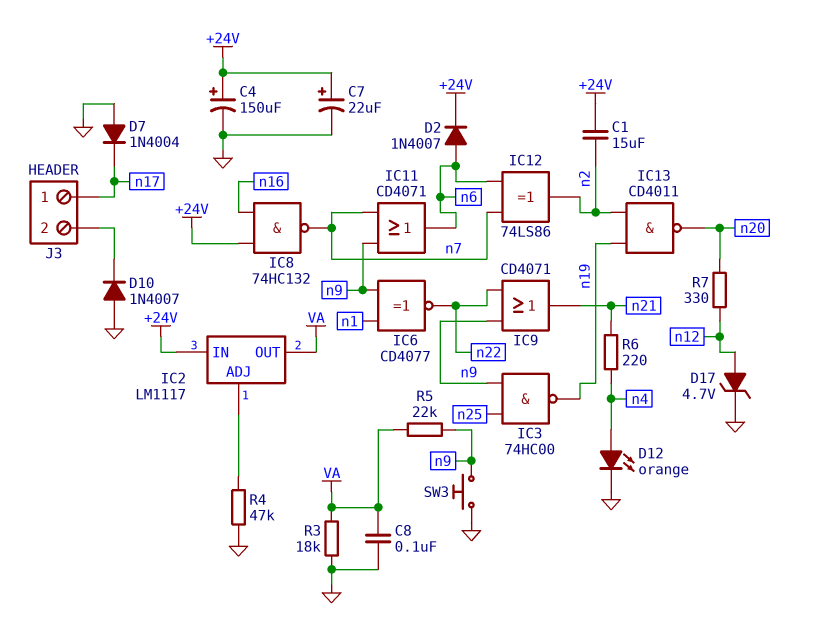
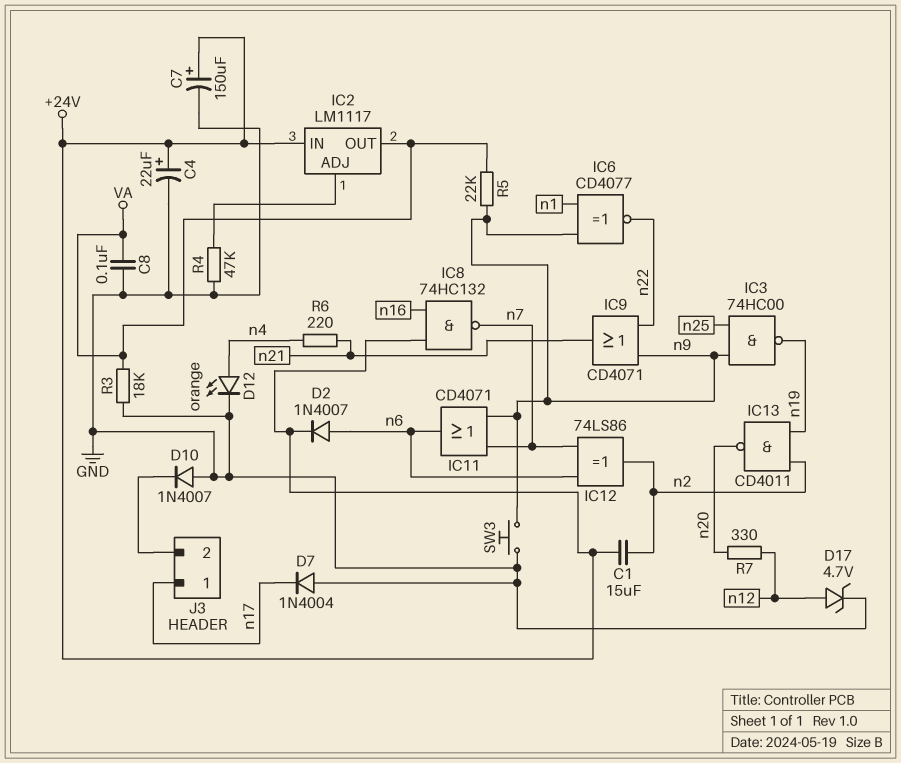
C4: 150uF (plus +24V, minus GND) -> 22uF (plus +24V, minus GND)
C7: 22uF (plus +24V, minus GND) -> 150uF (plus +24V, minus GND)

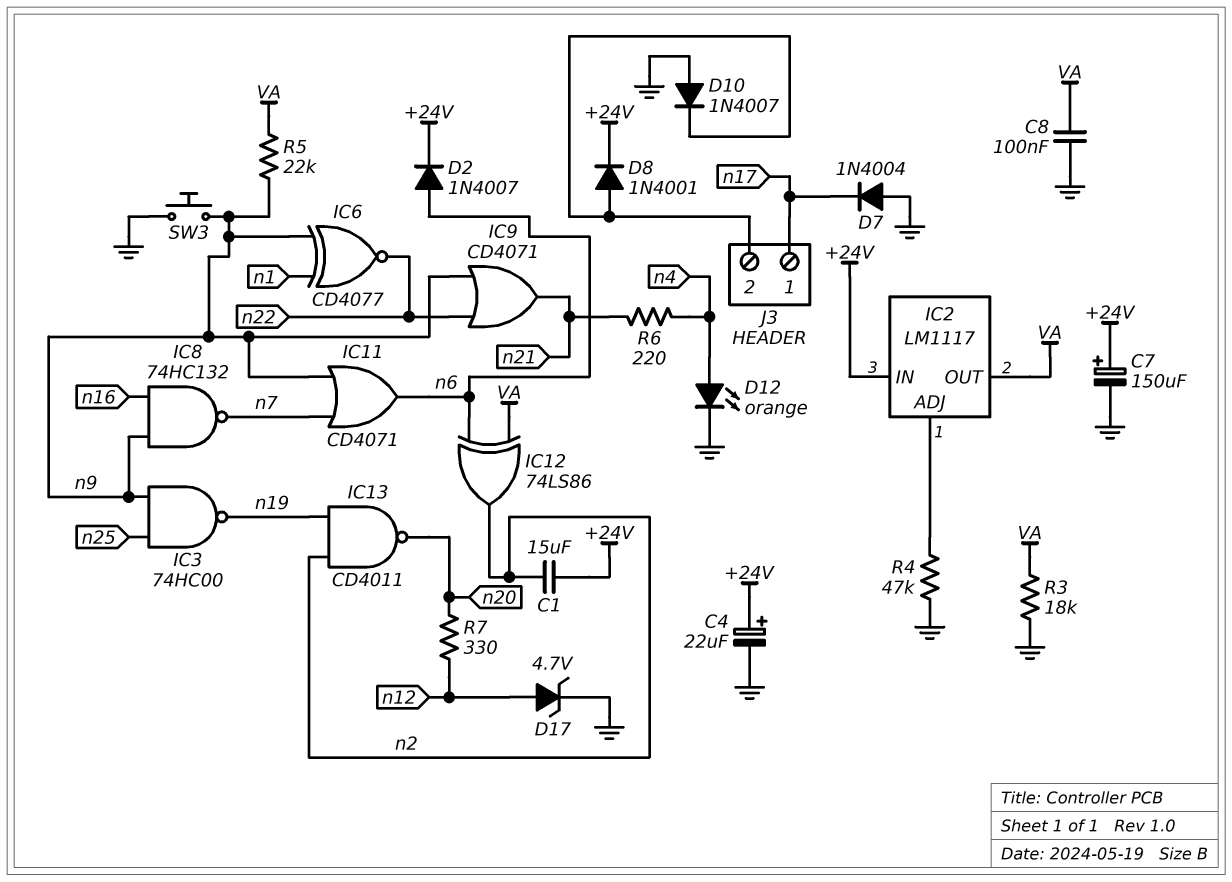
D8: none -> diode 1N4001 (A J3/2, K +24V)
IC8: NAND 74HC132 (in +24V, in n16, out n7) -> NAND 74HC132 (in n9, in n16, out n7)
IC12: XOR 74LS86 (in n6, in n7, out n2) -> XOR 74LS86 (in VA, in n6, out n2)

